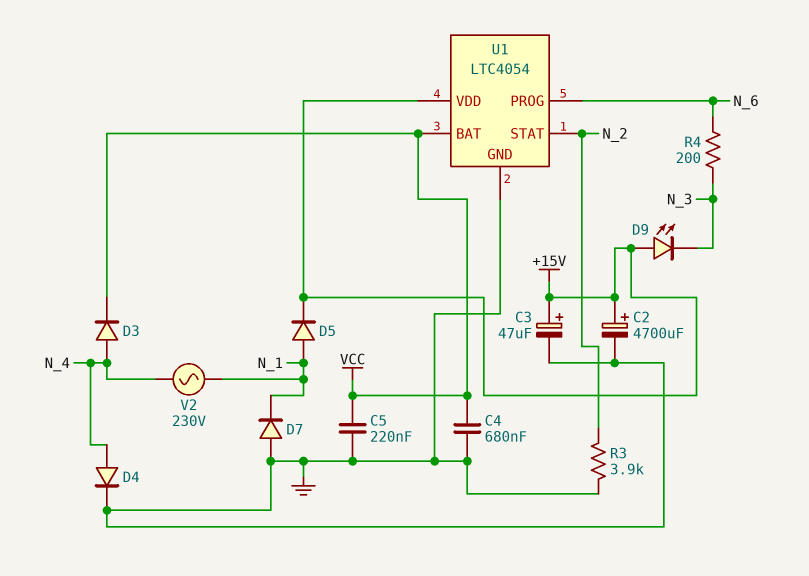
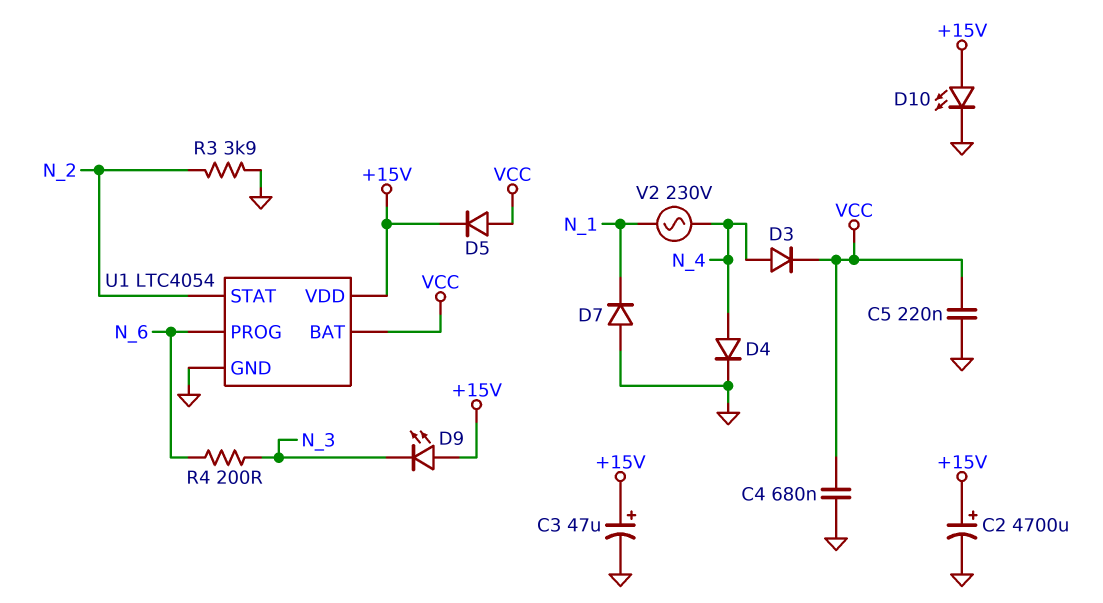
D5: diode (A N_1, K +15V) -> diode (A VCC, K +15V)
D10: none -> LED (A +15V, K GND)

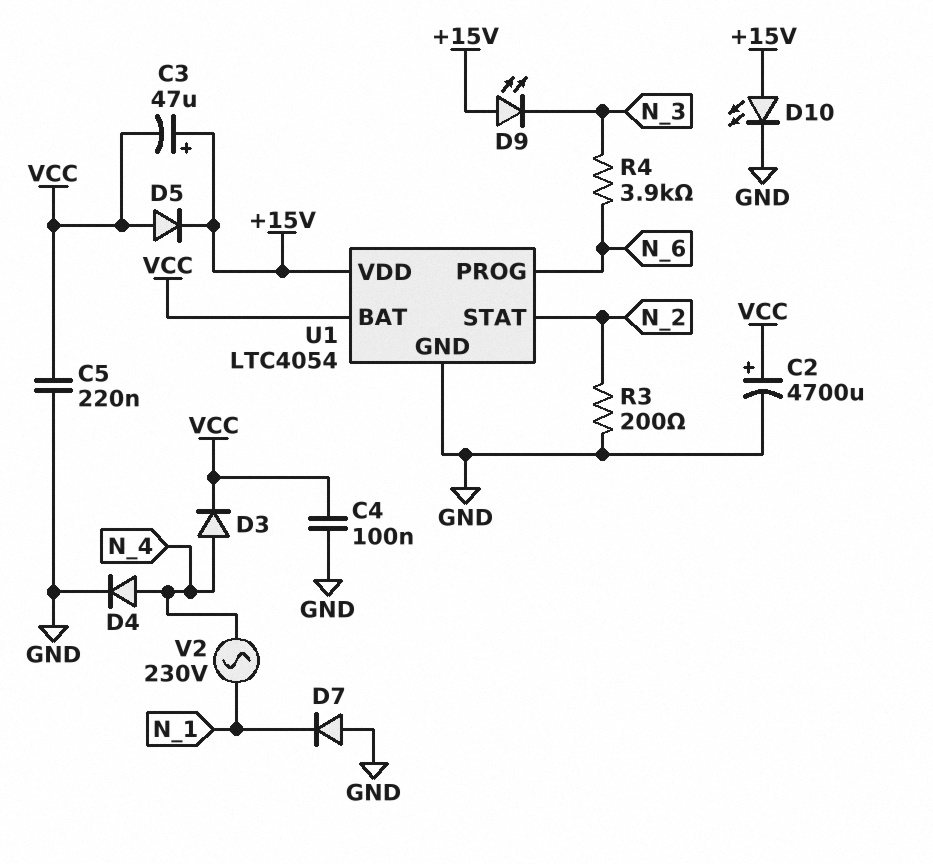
C2: 4700uF (plus +15V, minus GND) -> 4700uF (plus VCC, minus GND)
C3: 47uF (plus +15V, minus GND) -> 47uF (plus +15V, minus VCC)
C4: 680nF (GND, VCC) -> 100nF (GND, VCC)
R3: 3.9k (GND, N_2) -> 200 (GND, N_2)
R4: 200 (N_3, N_6) -> 3.9k (N_3, N_6)

